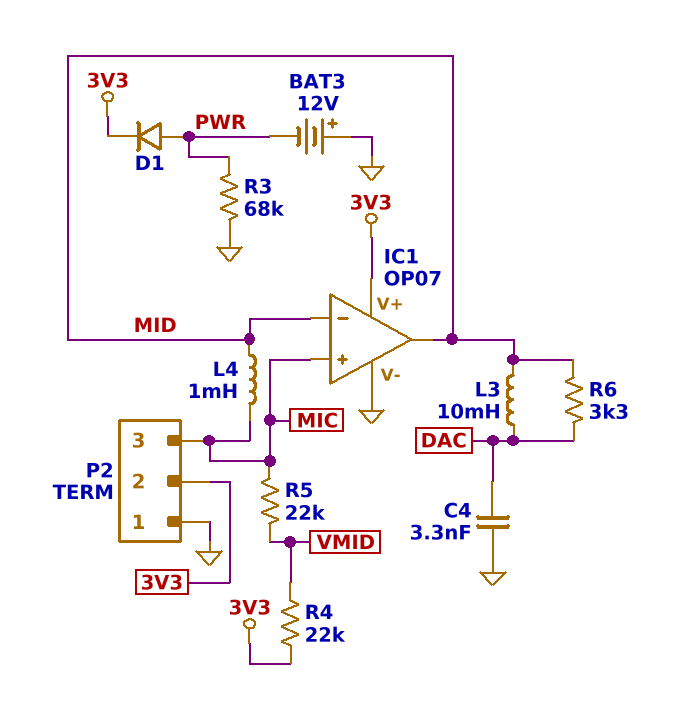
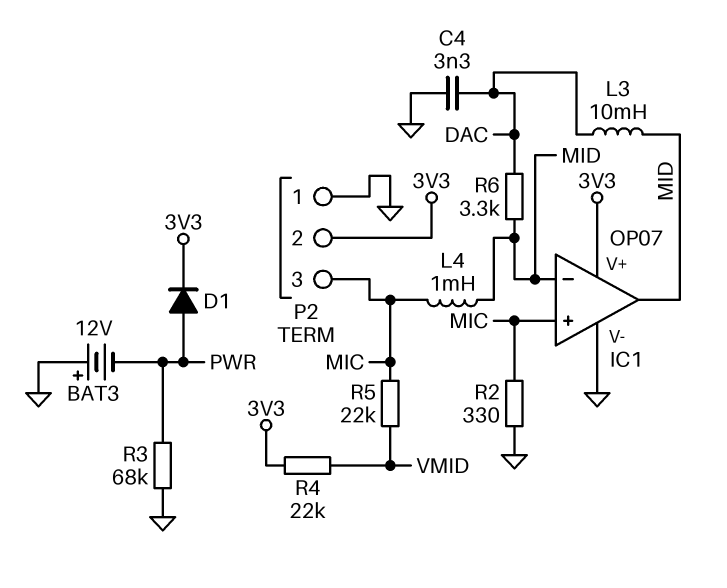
R2: none -> 330 (GND, MIC)

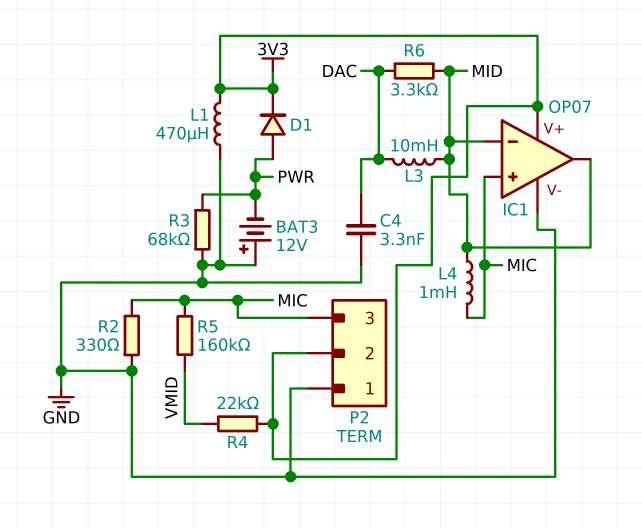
L1: none -> 470uH (3V3, GND)
R5: 22k (MIC, VMID) -> 160k (MIC, VMID)

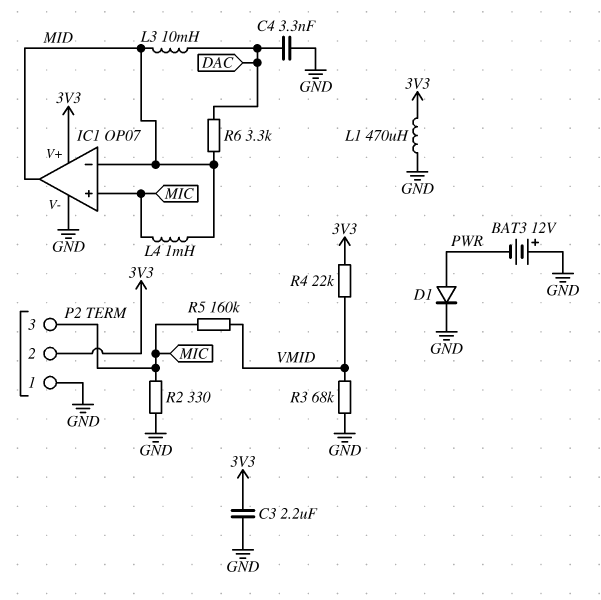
C3: none -> 2.2uF (3V3, GND)
D1: diode (A PWR, K 3V3) -> diode (A PWR, K GND)
R3: 68k (GND, PWR) -> 68k (GND, VMID)

